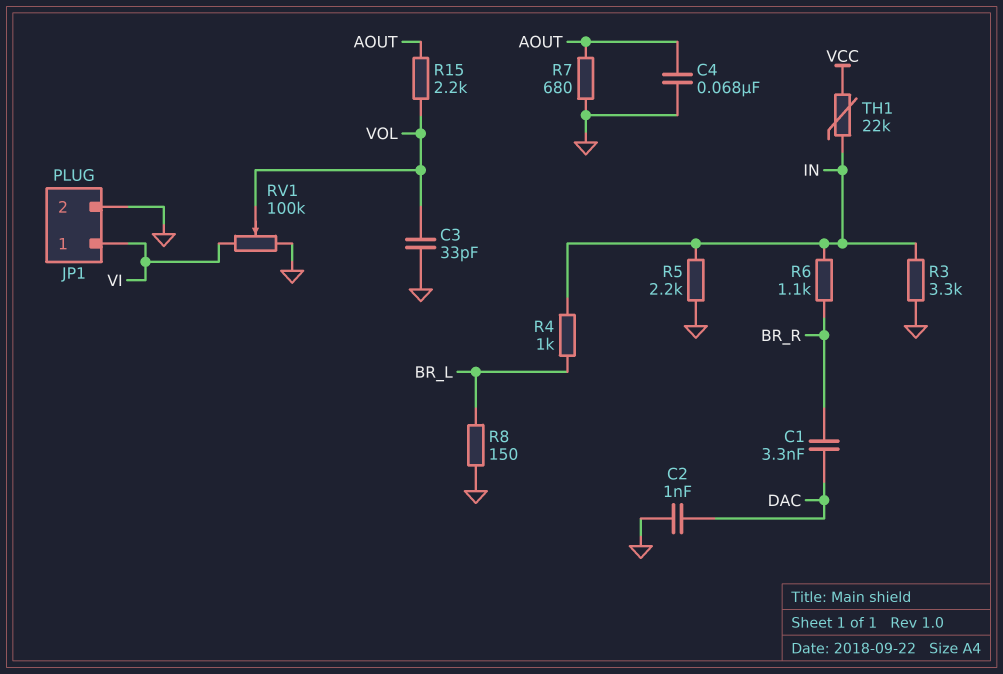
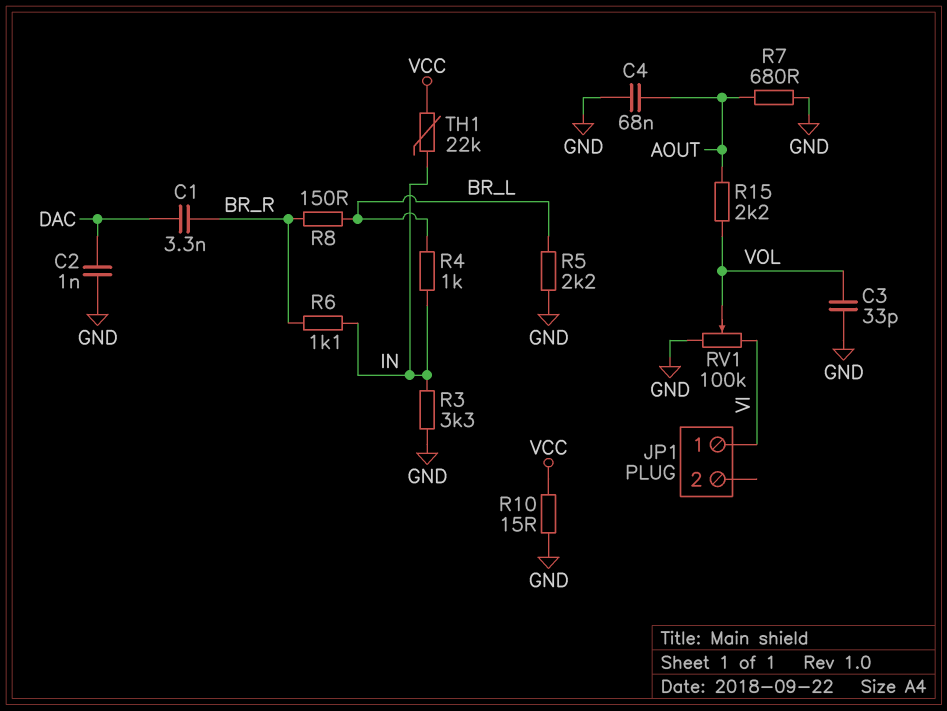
JP1 pin 2: GND -> none
R5: 2.2k (GND, IN) -> 2.2k (BR_L, GND)
R8: 150 (BR_L, GND) -> 150 (BR_L, BR_R)
R10: none -> 15 (GND, VCC)

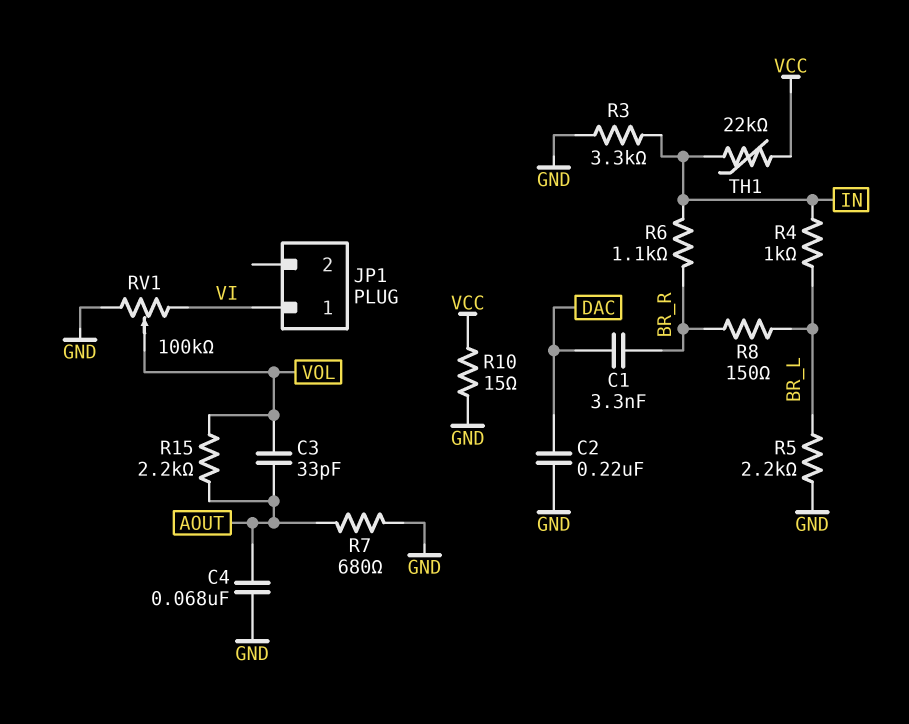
C2: 1nF (DAC, GND) -> 220nF (DAC, GND)
C3: 33pF (GND, VOL) -> 33pF (AOUT, VOL)

